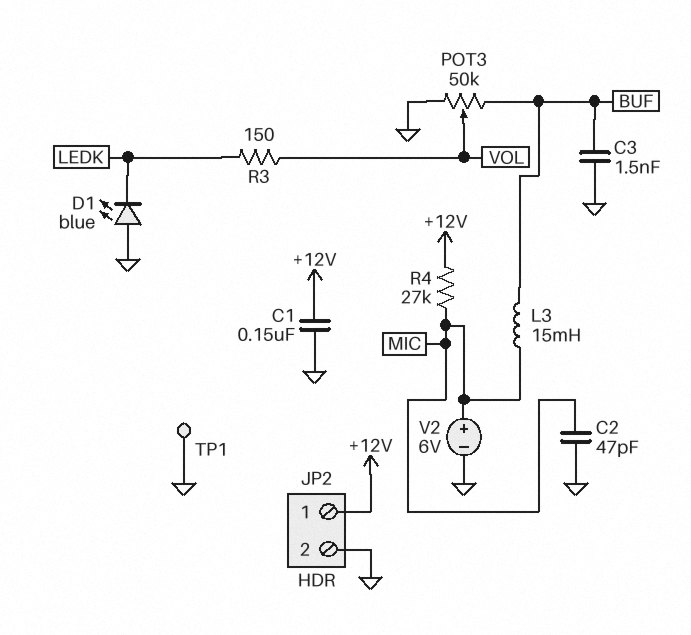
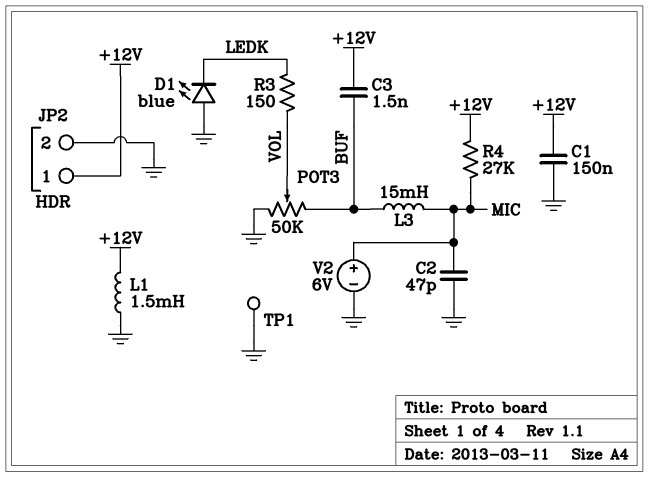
C3: 1.5nF (BUF, GND) -> 1.5nF (+12V, BUF)
L1: none -> 1.5mH (+12V, GND)

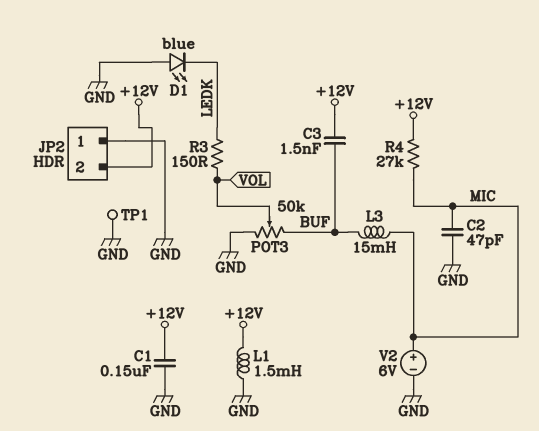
JP2 pin 1: +12V -> GND
JP2 pin 2: GND -> +12V

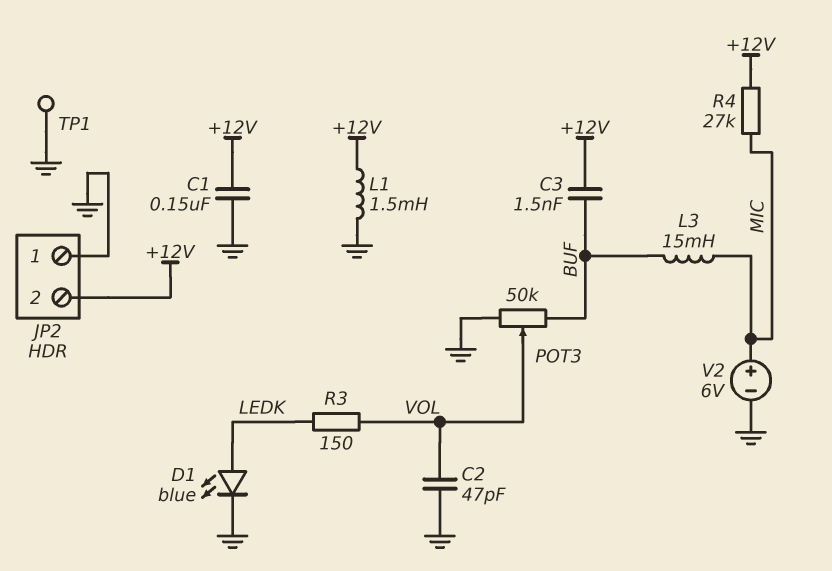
C2: 47pF (GND, MIC) -> 47pF (GND, VOL)
D1: LED blue (A GND, K LEDK) -> LED blue (A LEDK, K GND)

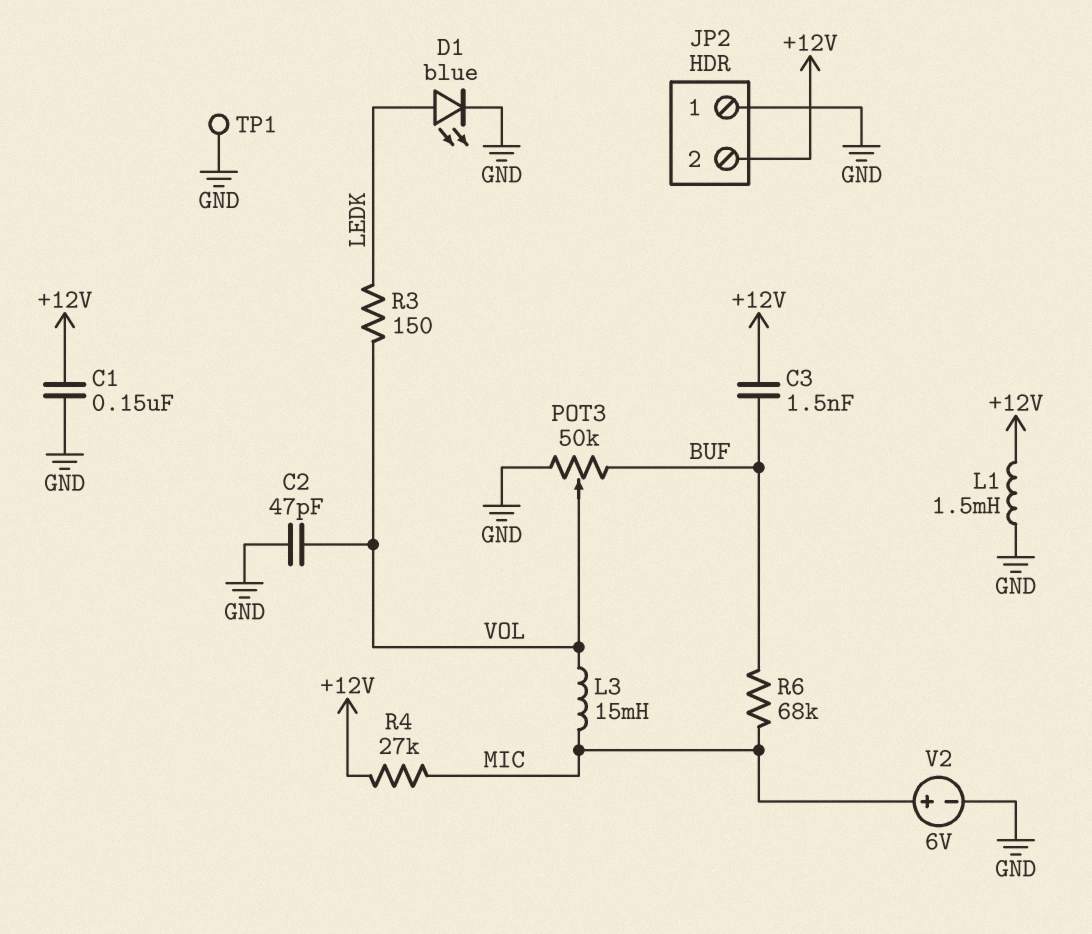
L3: 15mH (BUF, MIC) -> 15mH (MIC, VOL)
R6: none -> 68k (BUF, MIC)

